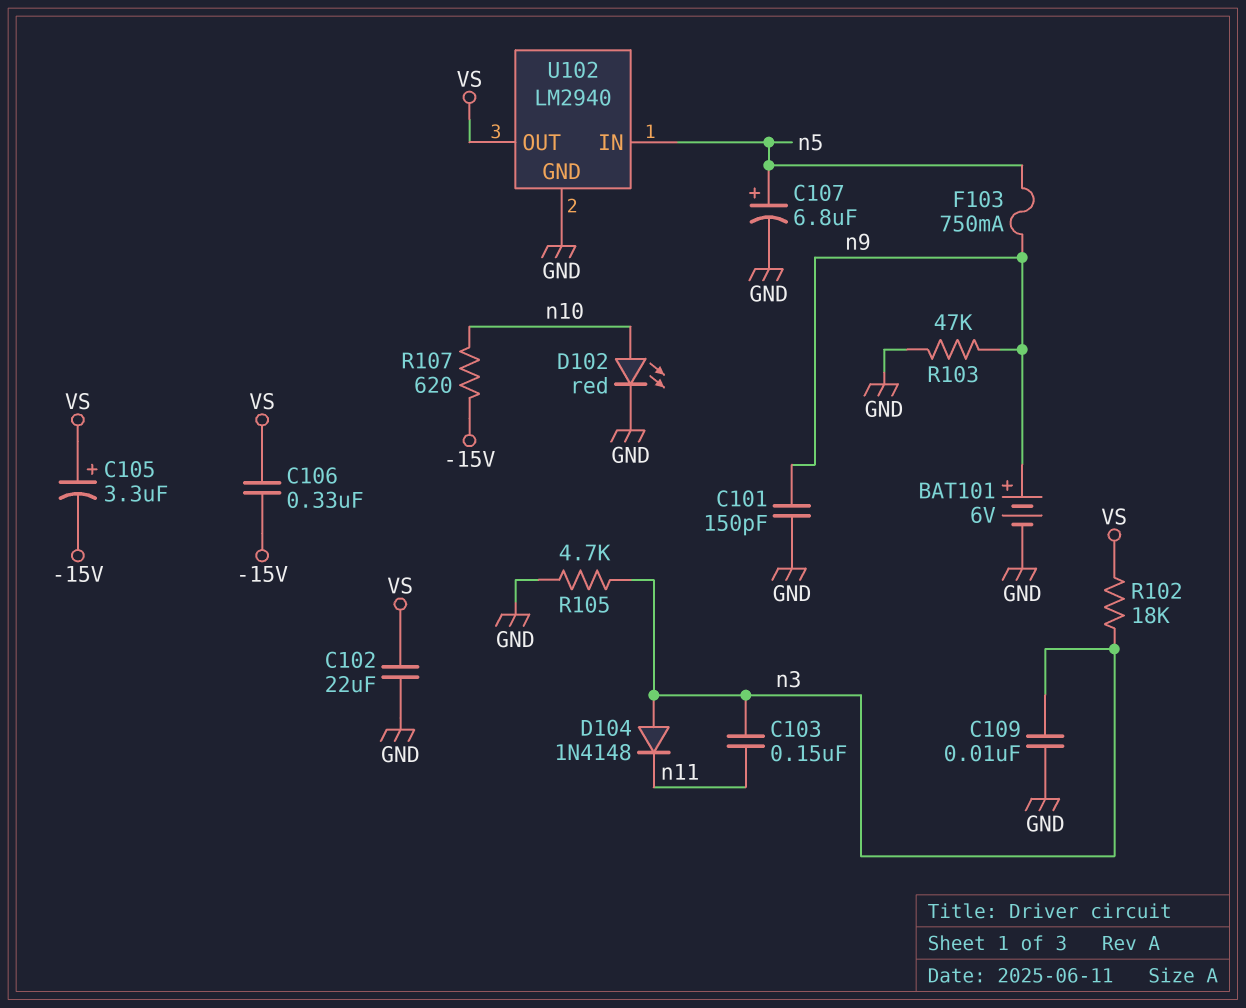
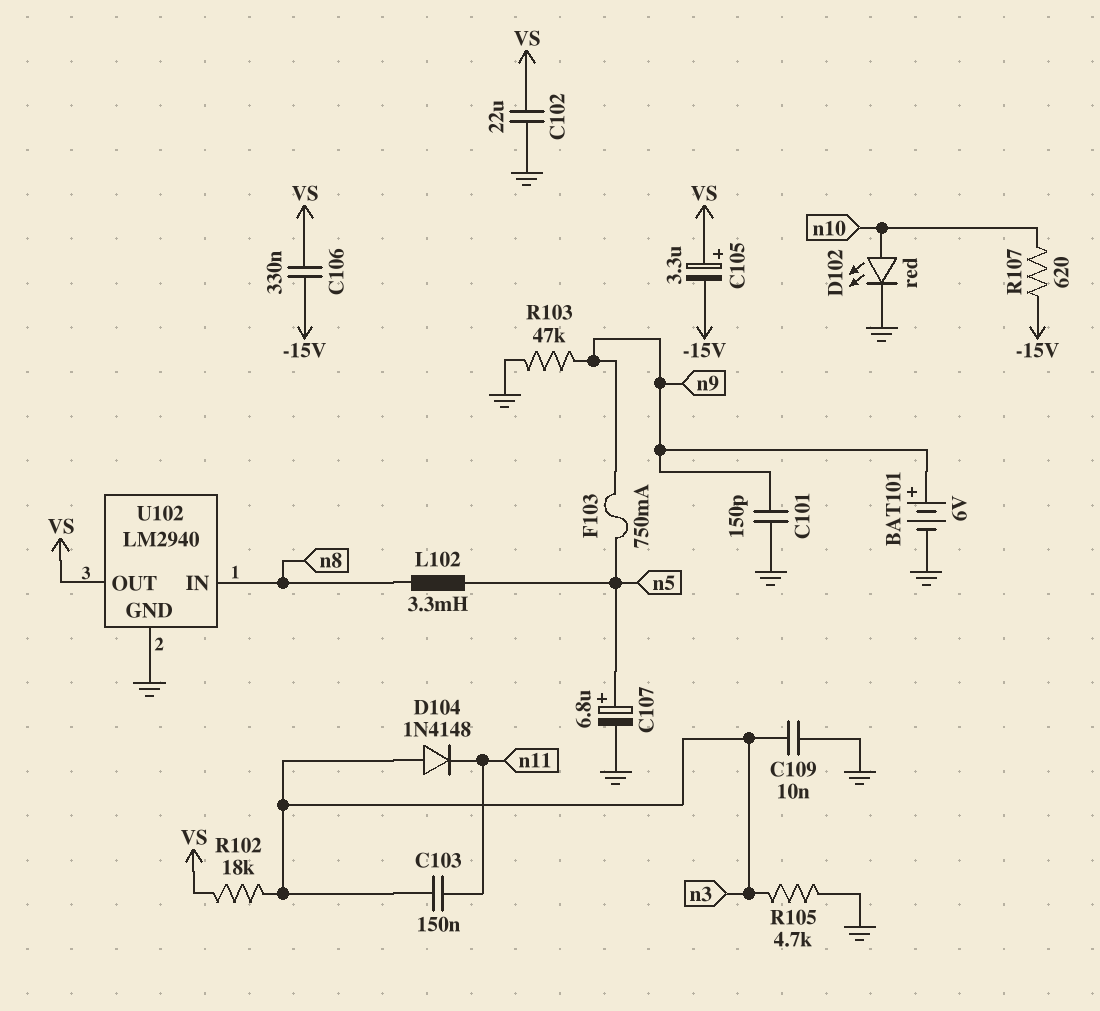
L102: none -> 3.3mH (n5, n8)
U102 pin IN: n5 -> n8

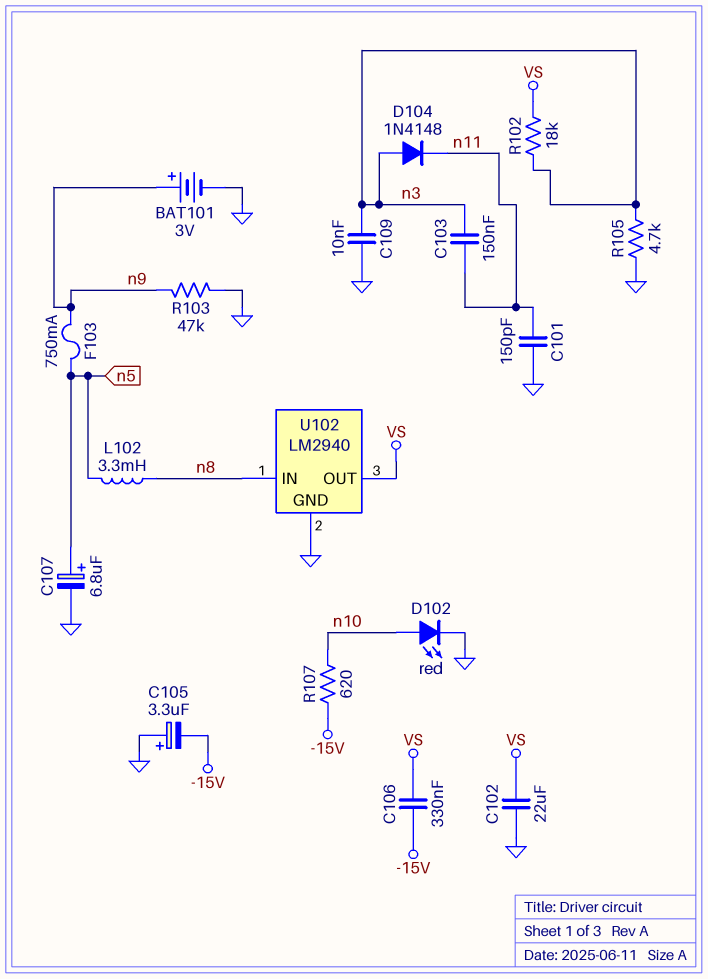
BAT101: 6V (plus n9, minus GND) -> 3V (plus n9, minus GND)
C101: 150pF (GND, n9) -> 150pF (GND, n11)
C105: 3.3uF (plus VS, minus -15V) -> 3.3uF (plus GND, minus -15V)

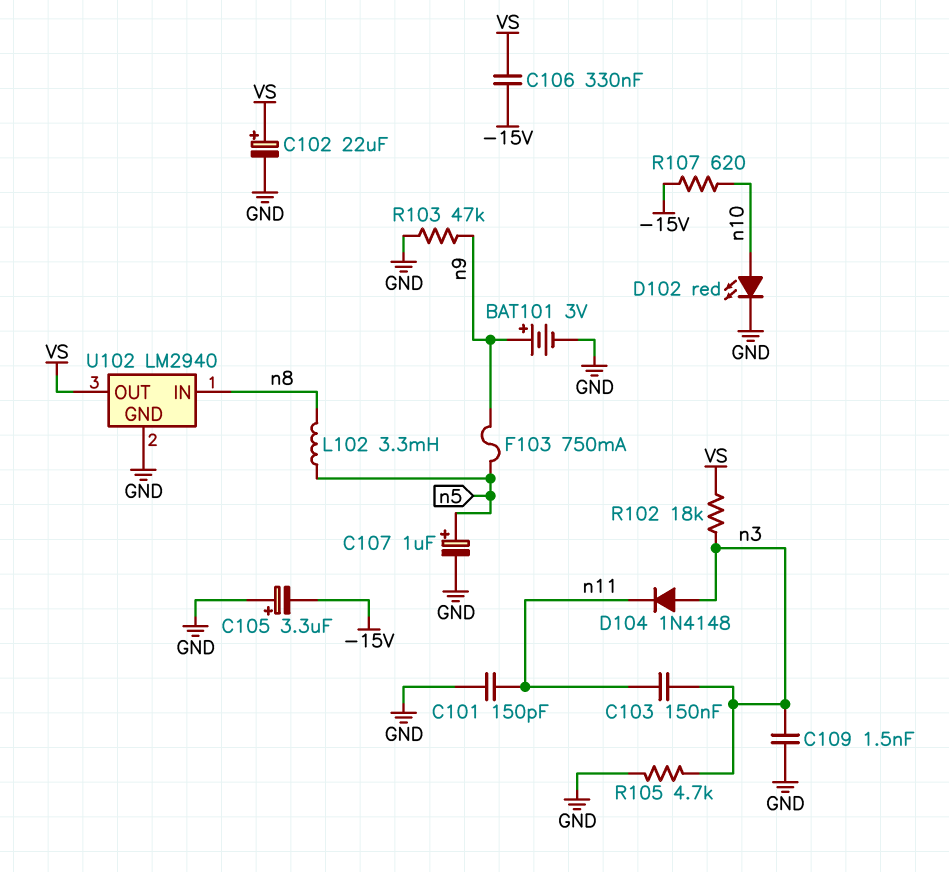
C102: 22uF (GND, VS) -> 22uF (plus VS, minus GND)
C107: 6.8uF (plus n5, minus GND) -> 1uF (plus n5, minus GND)
C109: 10nF (GND, n3) -> 1.5nF (GND, n3)

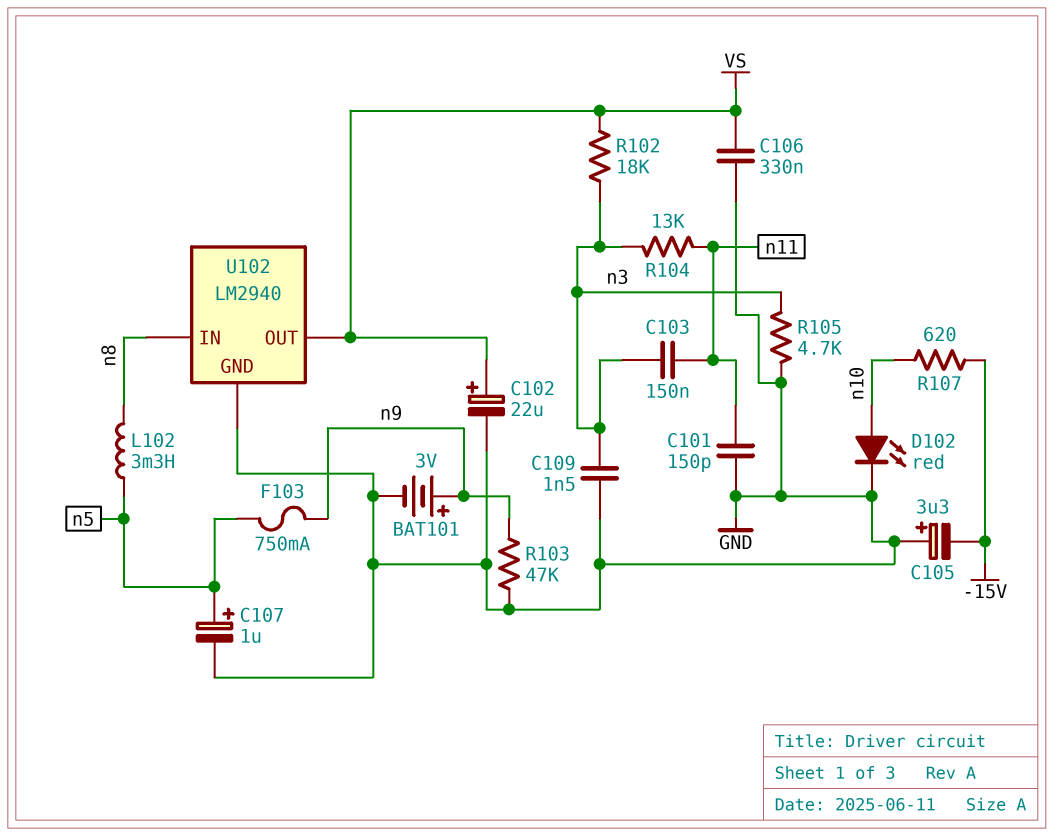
C106: 330nF (-15V, VS) -> 330nF (GND, VS)
D104: diode 1N4148 (A n3, K n11) -> none
R104: none -> 13k (n3, n11)

